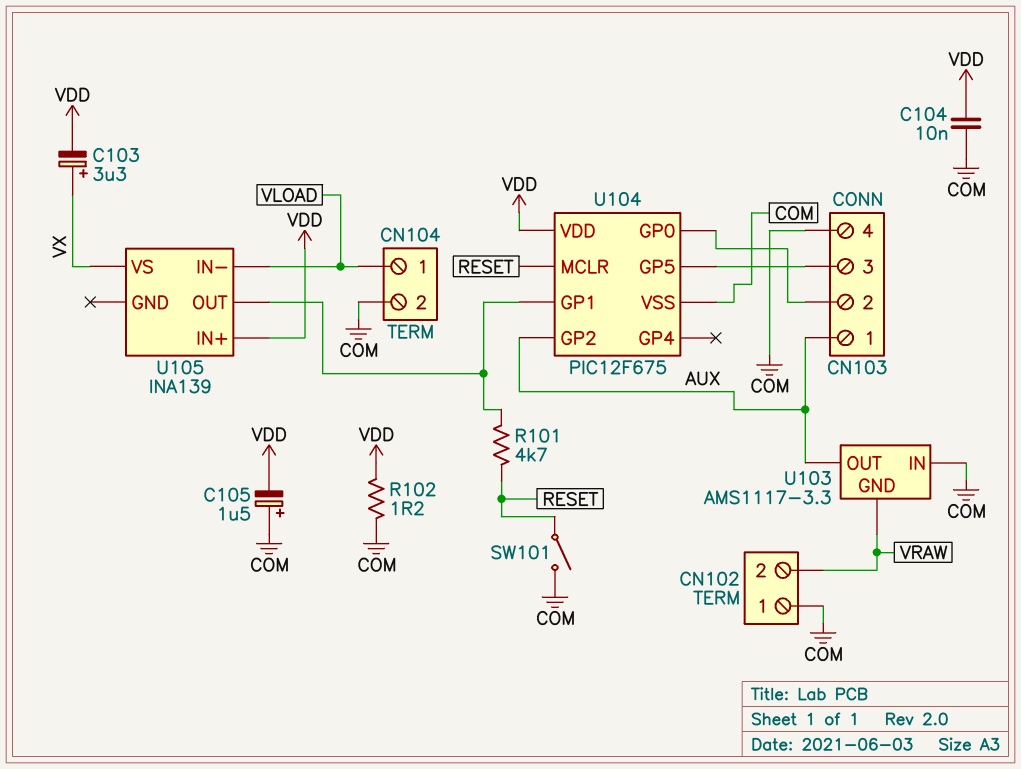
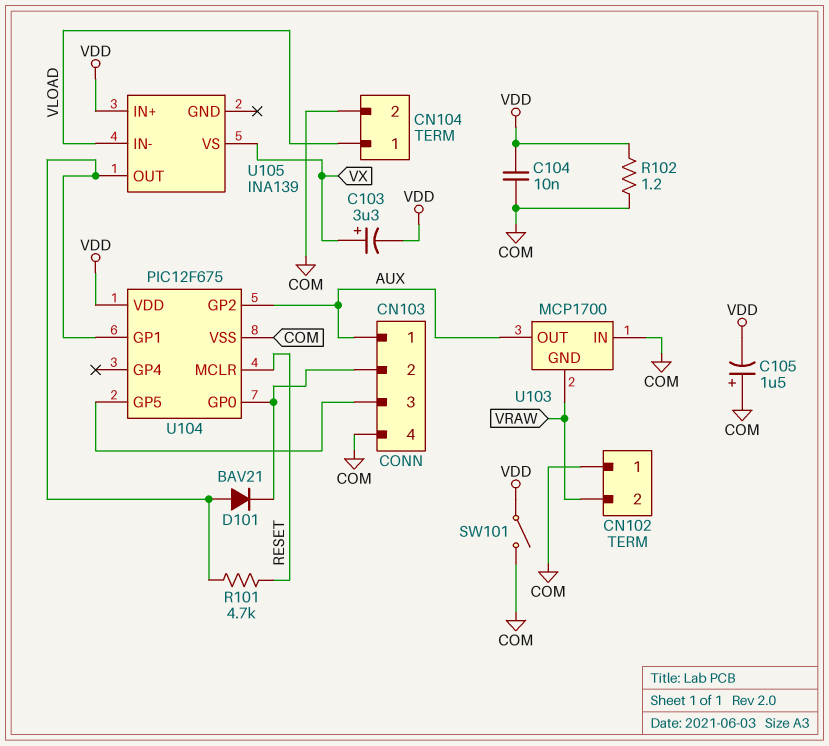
D101: none -> diode BAV21 (A U104/GP1, K CN103/2)
SW101: switch (COM, RESET) -> switch (COM, VDD)
U103: AMS1117-3.3 -> MCP1700

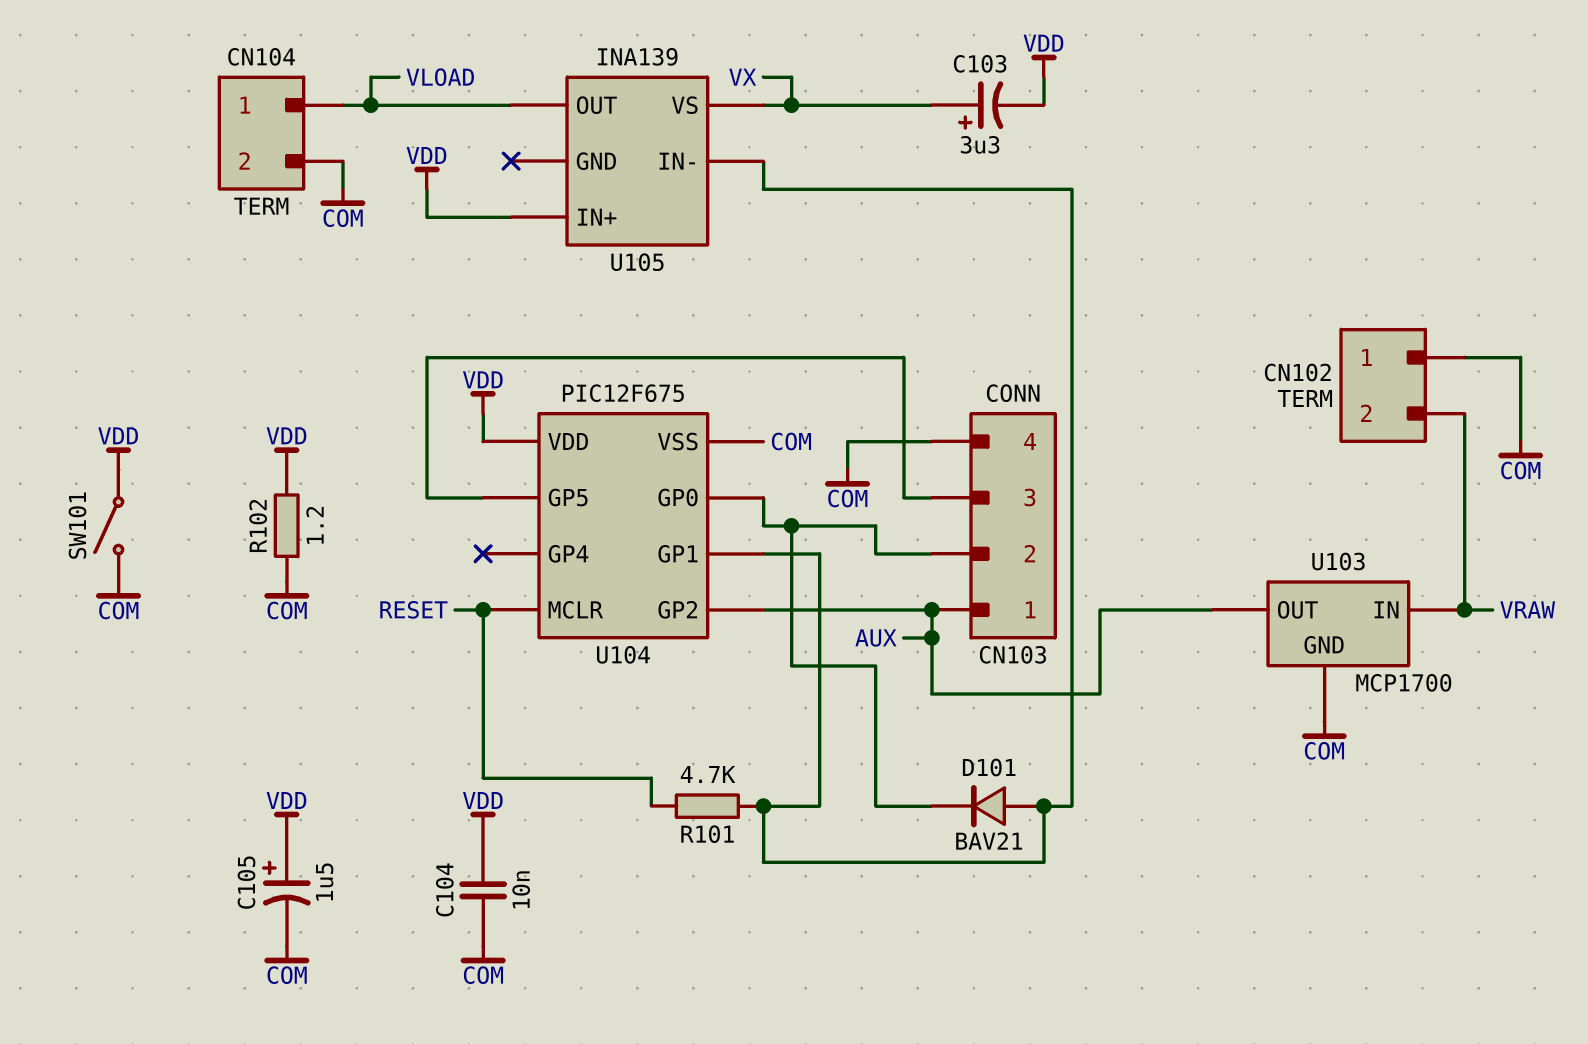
C105: 1.5uF (plus COM, minus VDD) -> 1.5uF (plus VDD, minus COM)
U103 pin GND: VRAW -> COM
U103 pin IN: COM -> VRAW
U105 pin IN-: VLOAD -> U104/GP1
U105 pin OUT: U104/GP1 -> VLOAD

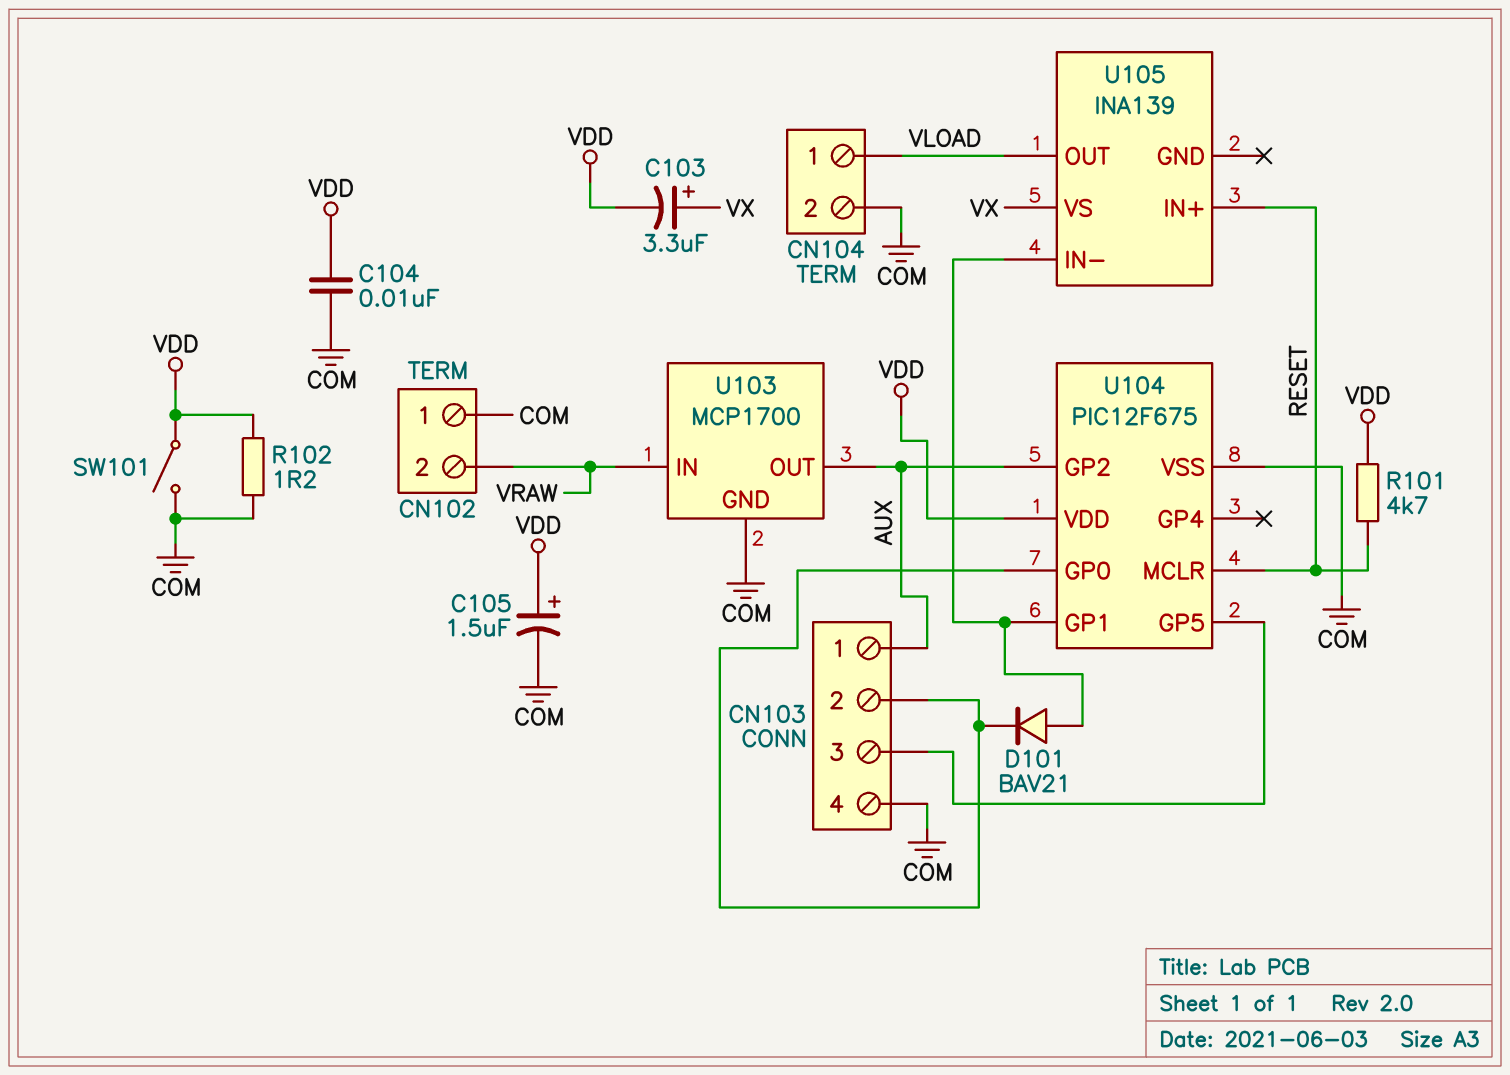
R101: 4.7k (RESET, U104/GP1) -> 4.7k (RESET, VDD)
U105 pin IN+: VDD -> RESET

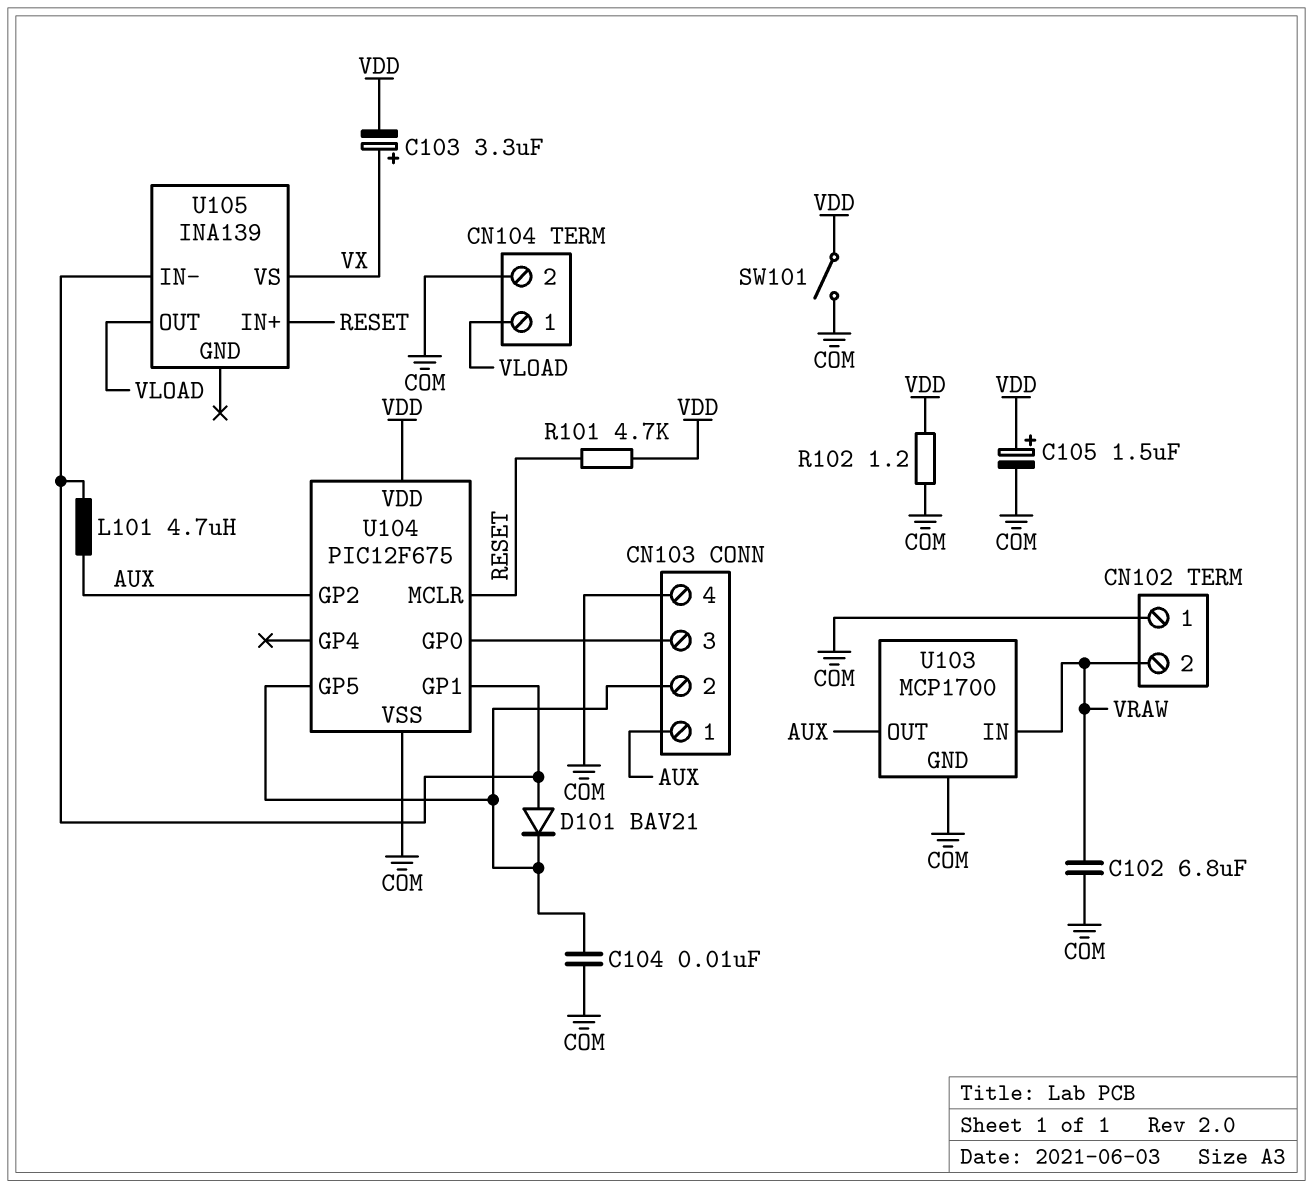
C102: none -> 6.8uF (COM, VRAW)
C104: 10nF (COM, VDD) -> 10nF (CN103/2, COM)
L101: none -> 4.7uH (AUX, U104/GP1)
U104 pin GP0: CN103/2 -> CN103/3
U104 pin GP5: CN103/3 -> CN103/2

